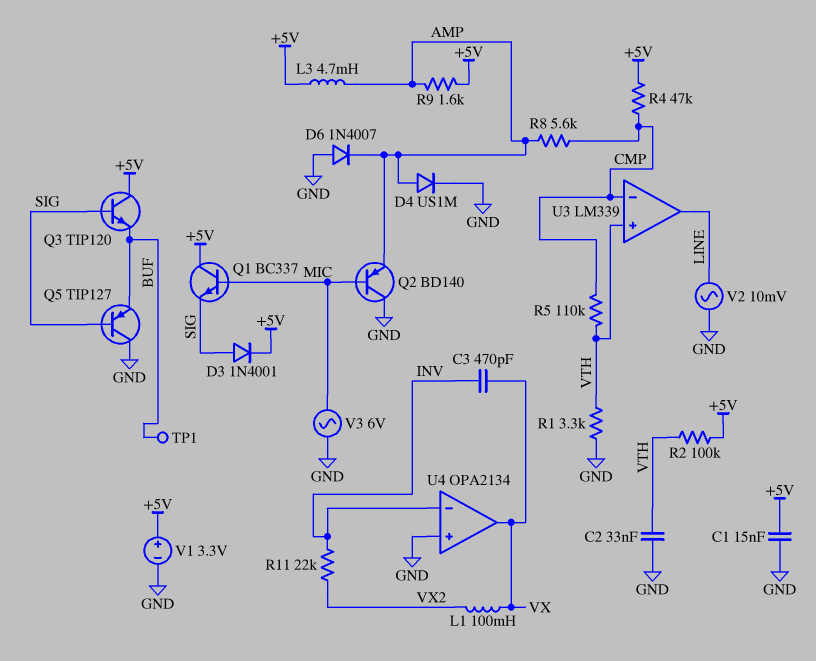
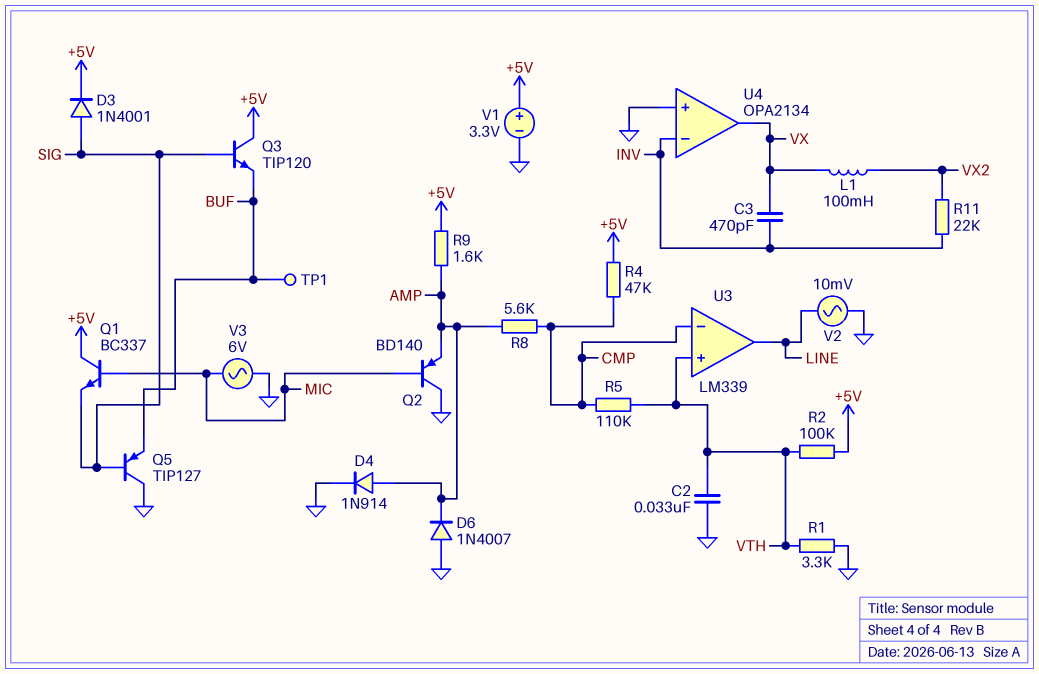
C1: 15nF (+5V, GND) -> none
D4: diode US1M (A AMP, K GND) -> diode 1N914 (A AMP, K GND)
L3: 4.7mH (+5V, AMP) -> none

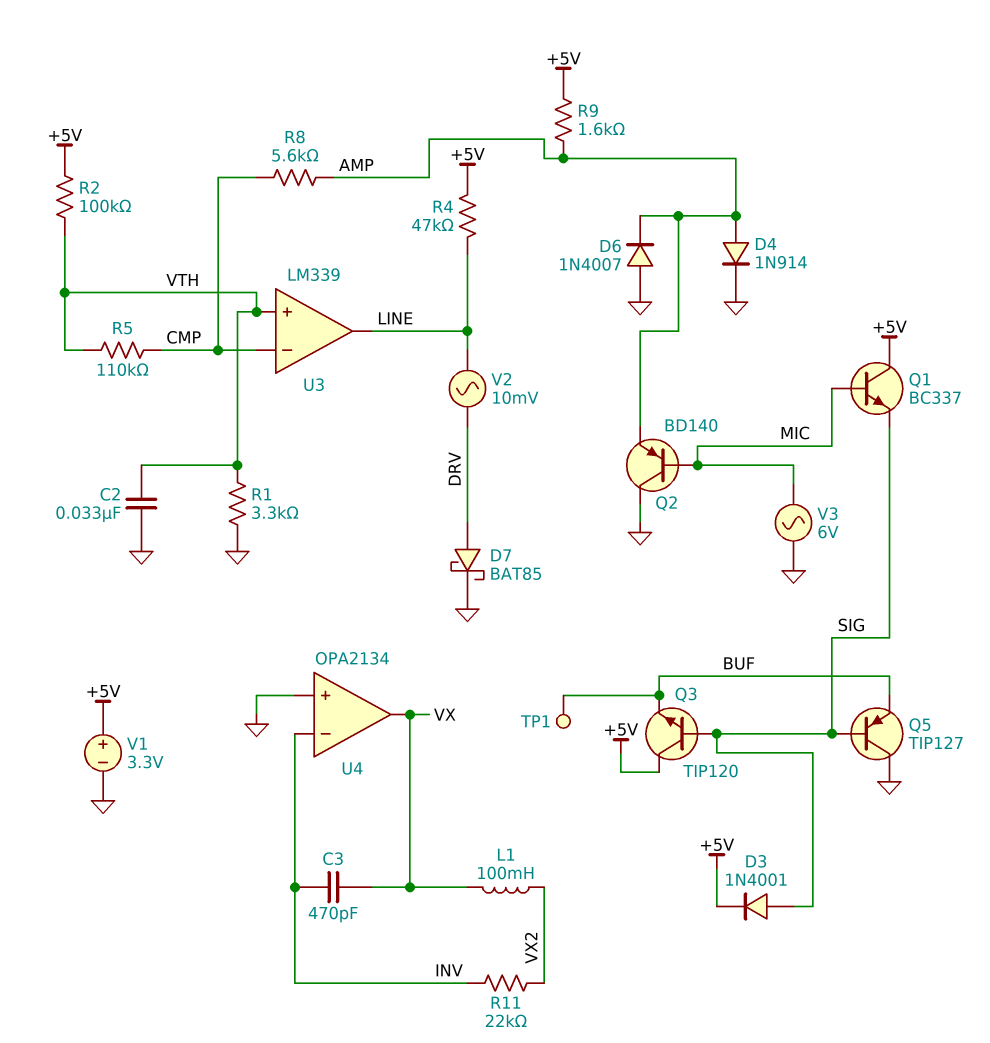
D7: none -> schottky BAT85 (A DRV, K GND)
R4: 47k (+5V, CMP) -> 47k (+5V, LINE)
V2: AC 10mV (GND, LINE) -> AC 10mV (DRV, LINE)

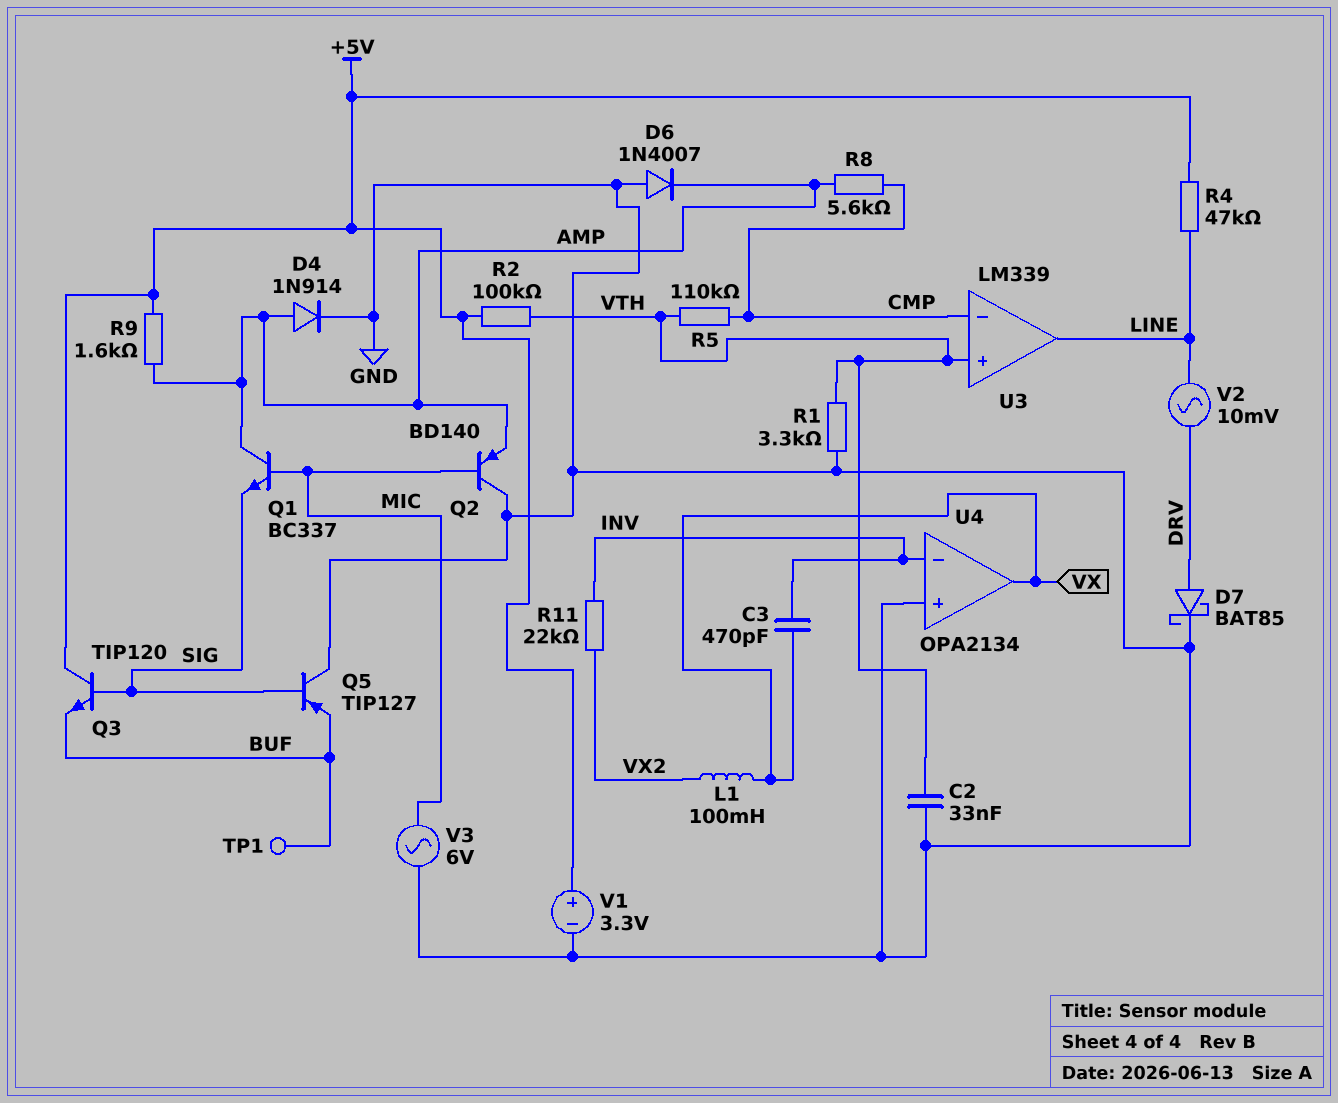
D3: diode 1N4001 (A SIG, K +5V) -> none
Q1: NPN BC337 (B MIC, C +5V, E SIG) -> NPN BC337 (B MIC, C AMP, E SIG)

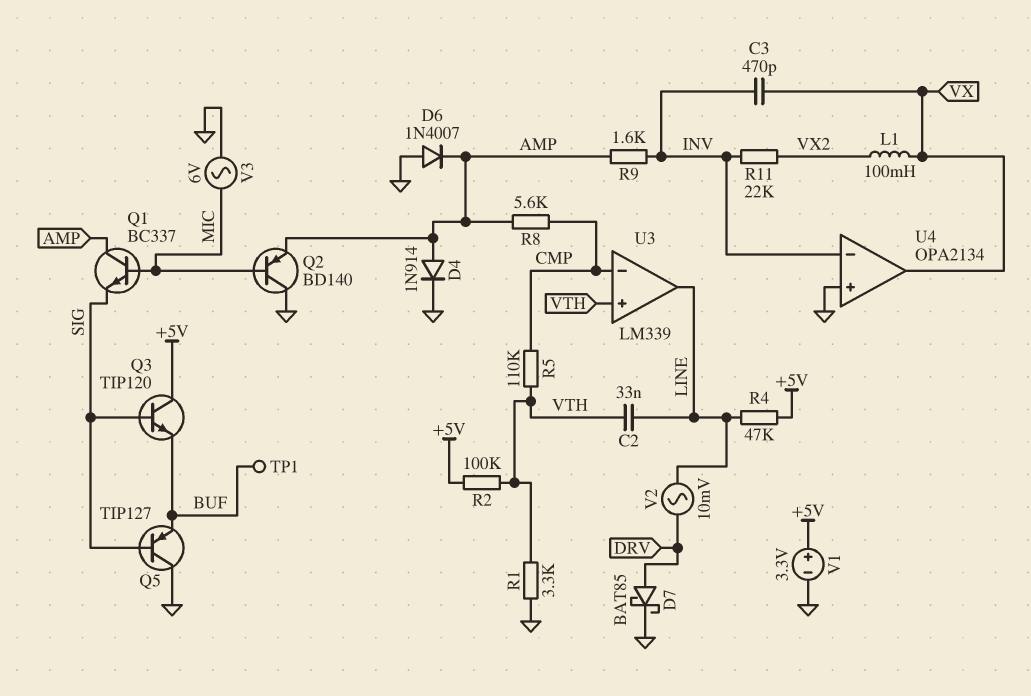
C2: 33nF (GND, VTH) -> 33nF (LINE, VTH)
R9: 1.6k (+5V, AMP) -> 1.6k (AMP, INV)

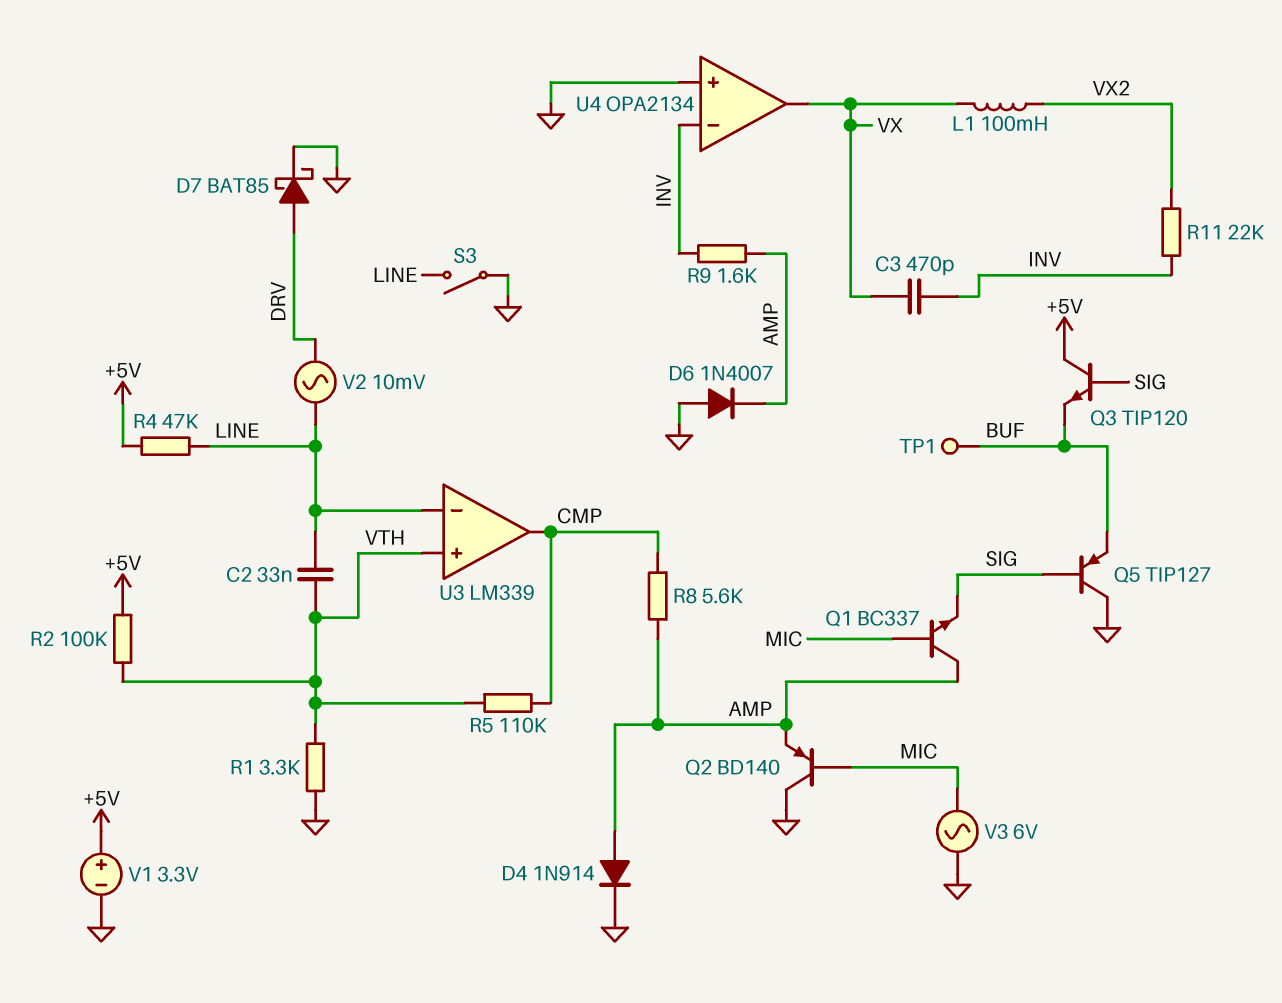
S3: none -> switch (GND, LINE)
U3 pin in-: CMP -> LINE
U3 pin out: LINE -> CMP

